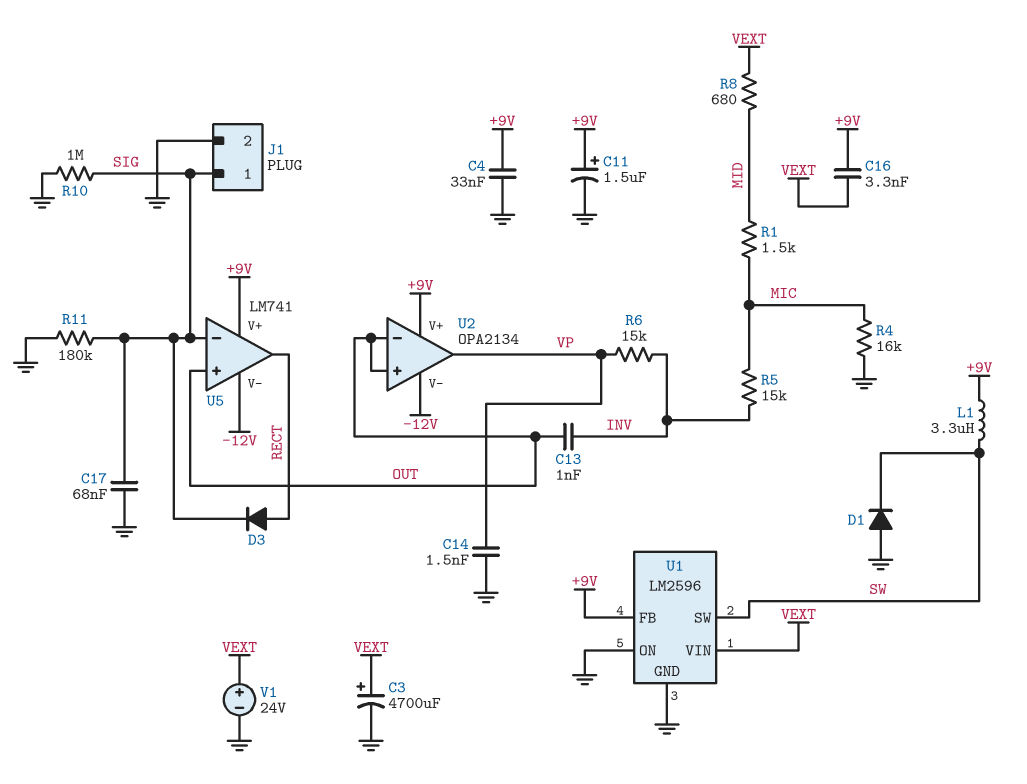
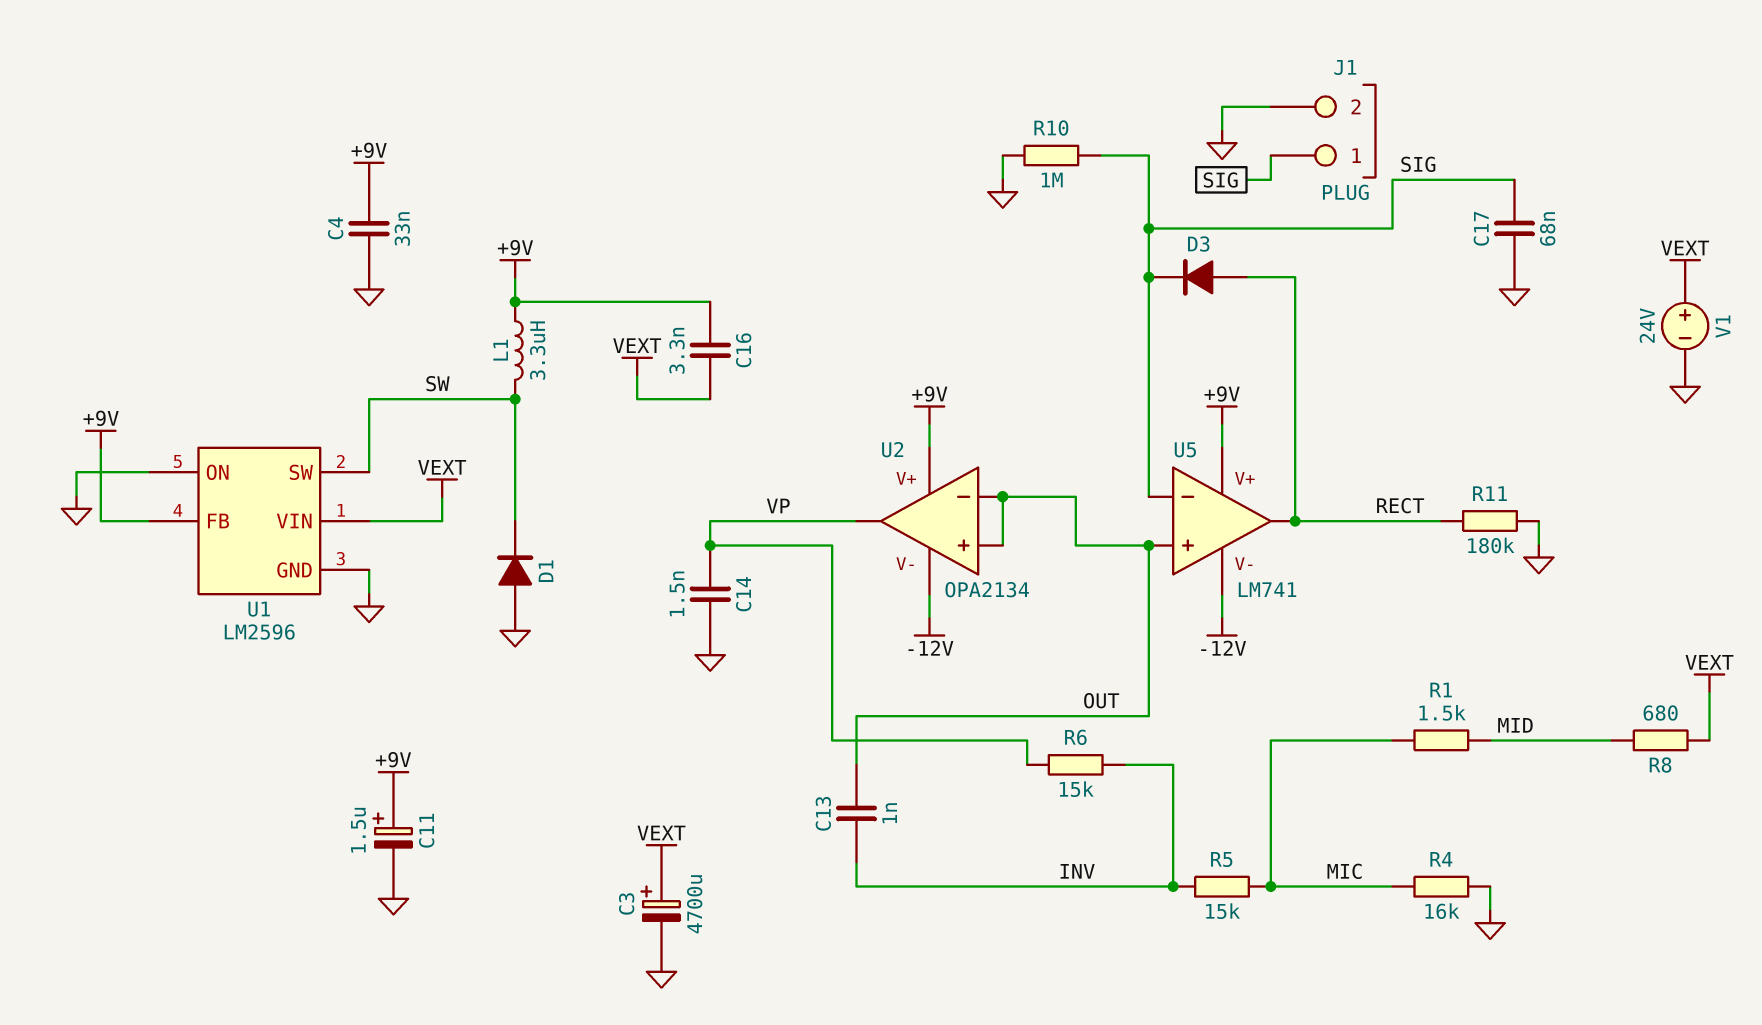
R11: 180k (GND, SIG) -> 180k (GND, RECT)

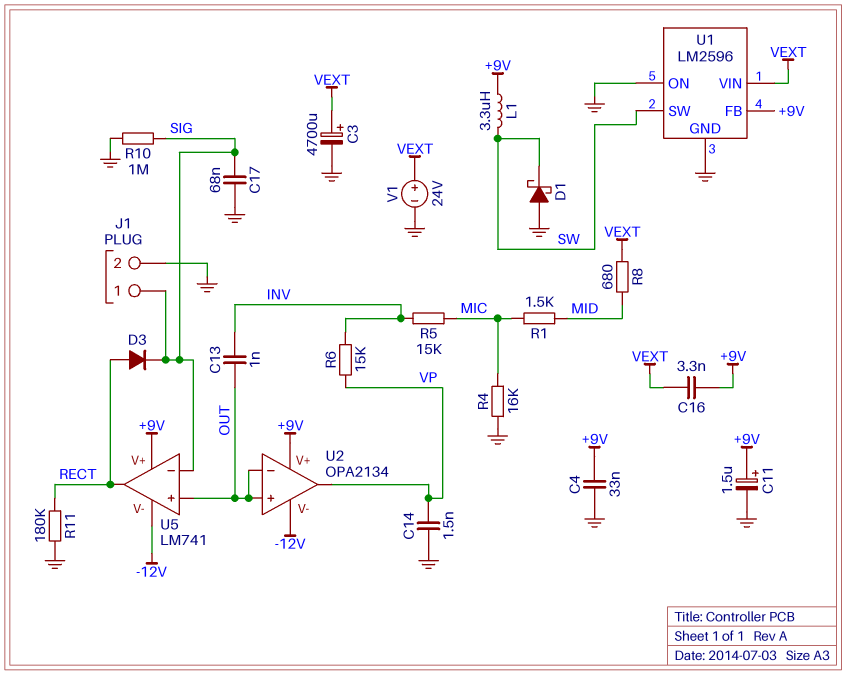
D1: diode (A GND, K SW) -> schottky (A GND, K SW)

